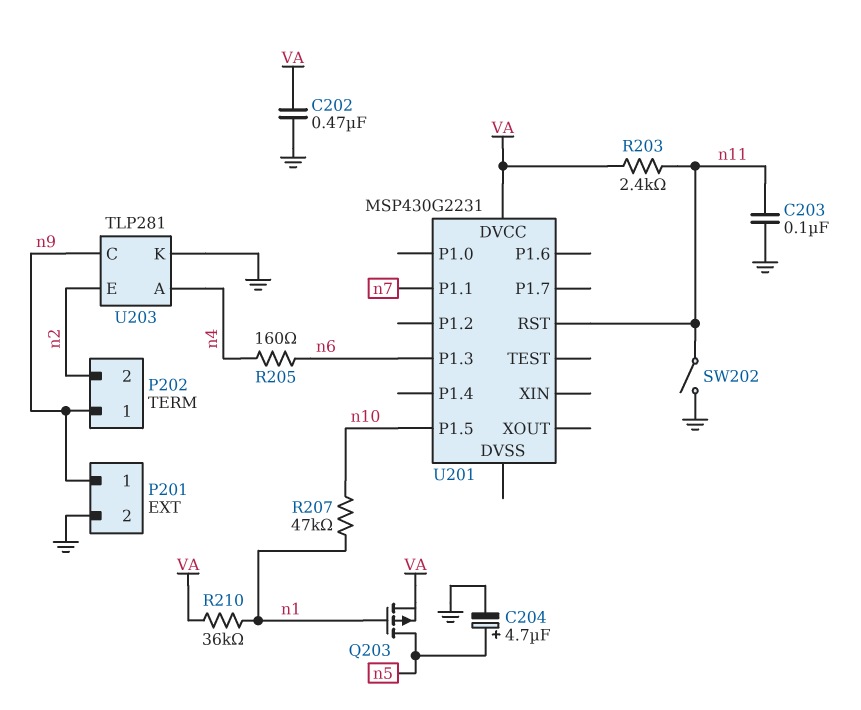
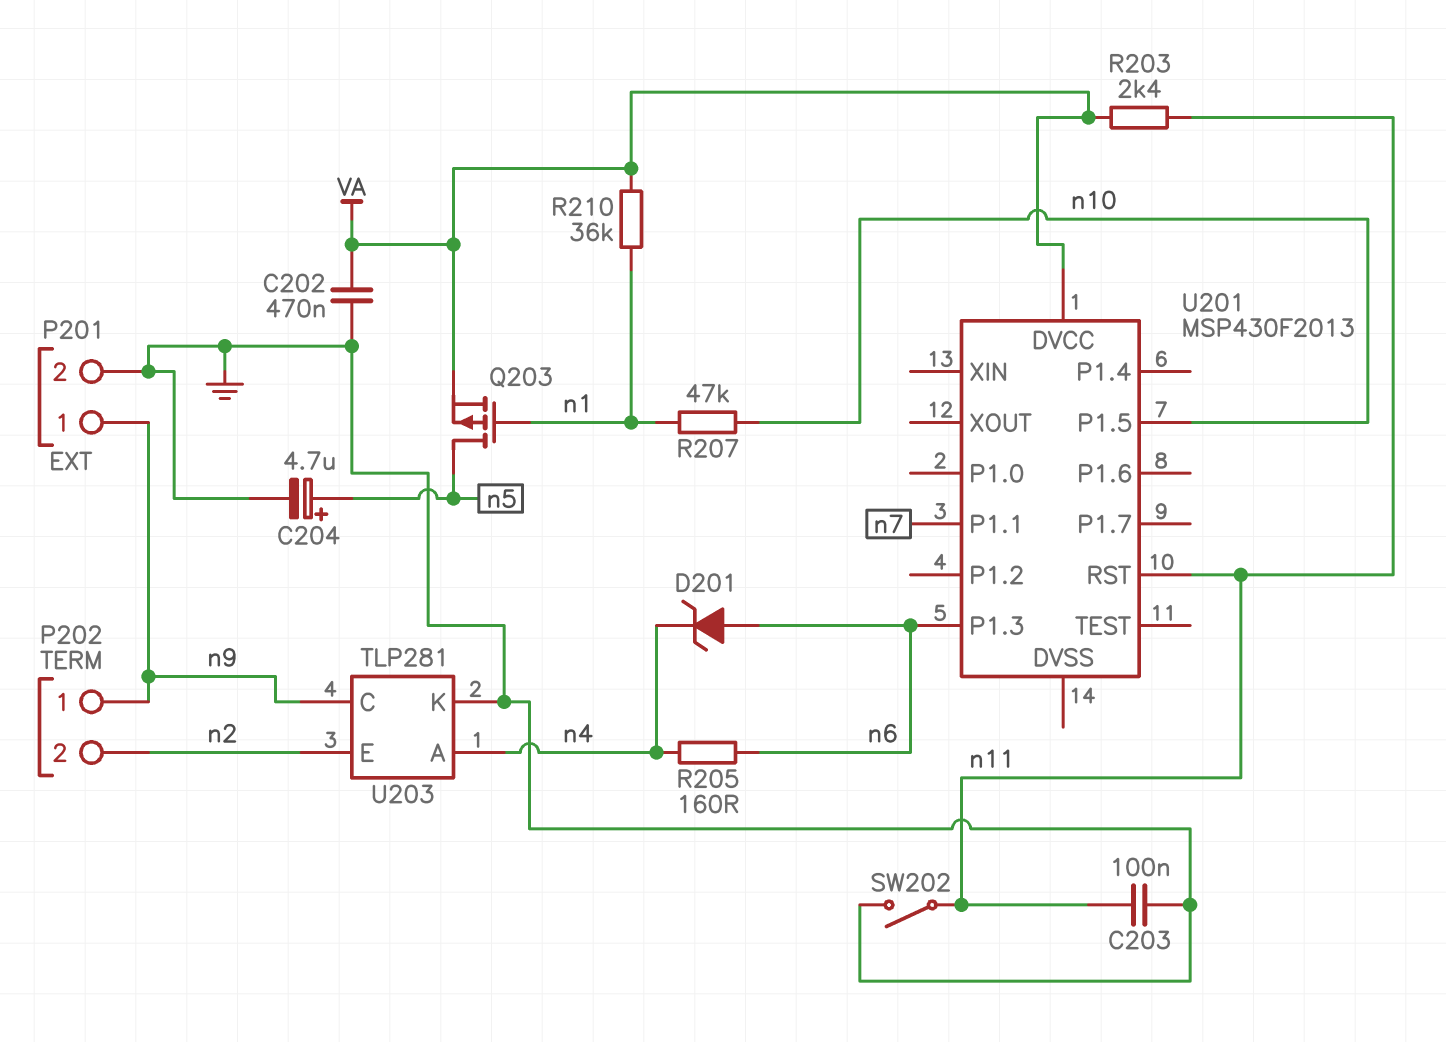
D201: none -> zener (A n6, K n4)
U201: MSP430G2231 -> MSP430F2013

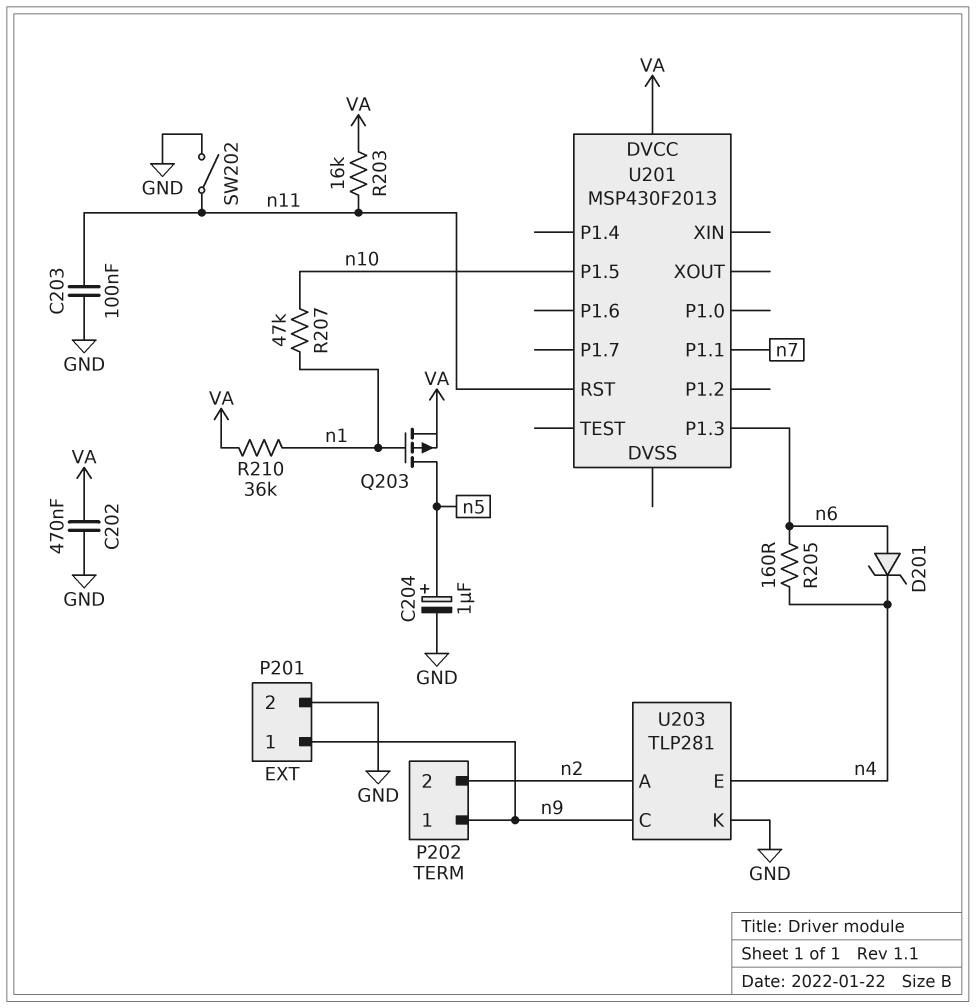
C204: 4.7uF (plus n5, minus GND) -> 1uF (plus n5, minus GND)
R203: 2.4k (VA, n11) -> 16k (VA, n11)
U203 pin A: n4 -> n2
U203 pin E: n2 -> n4

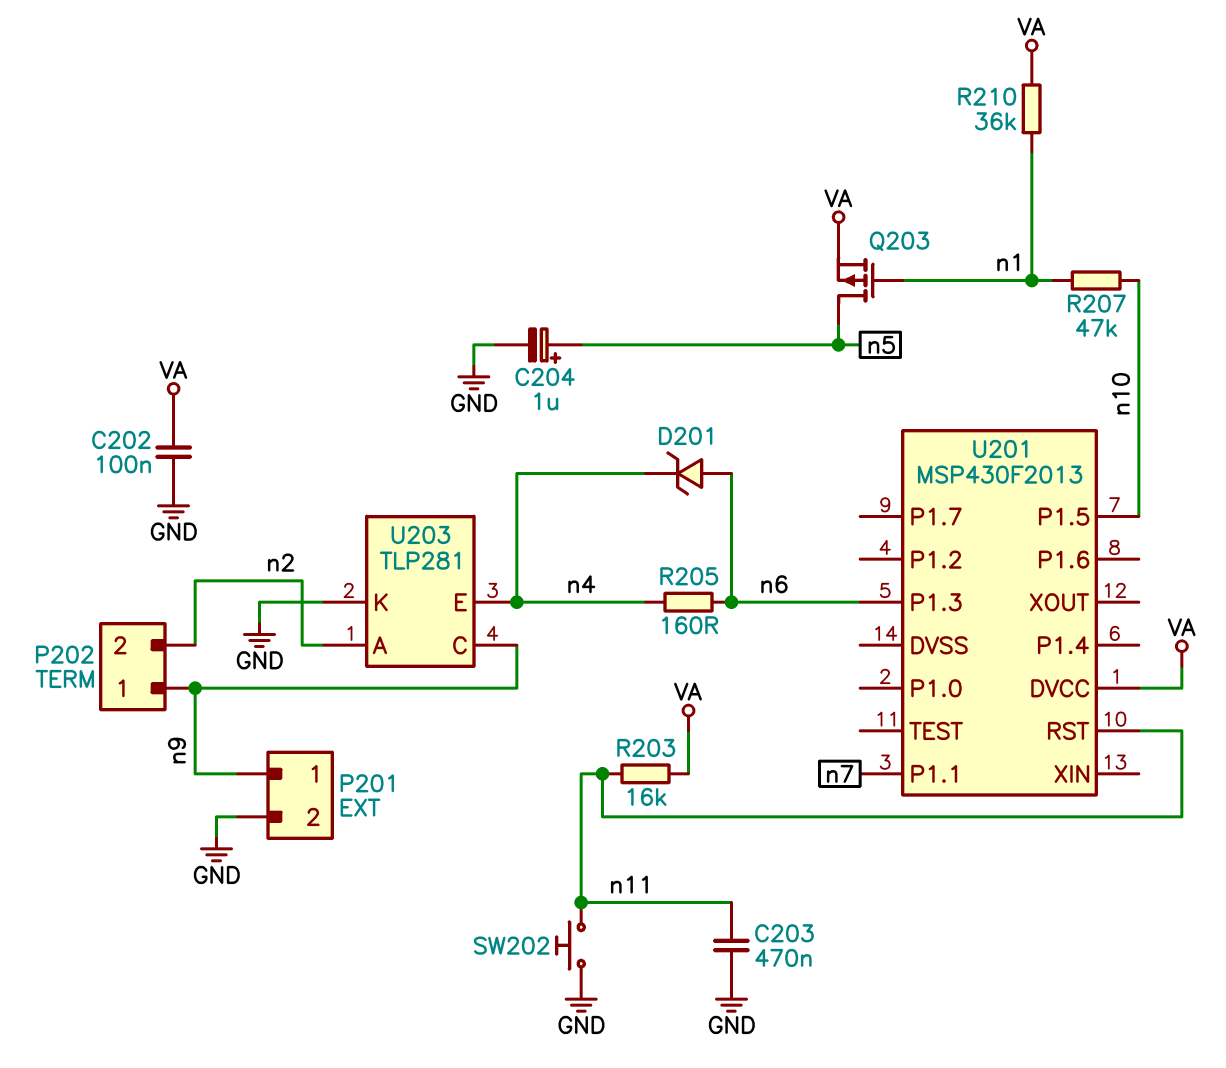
C202: 470nF (GND, VA) -> 100nF (GND, VA)
C203: 100nF (GND, n11) -> 470nF (GND, n11)
SW202: switch (GND, n11) -> button (GND, n11)

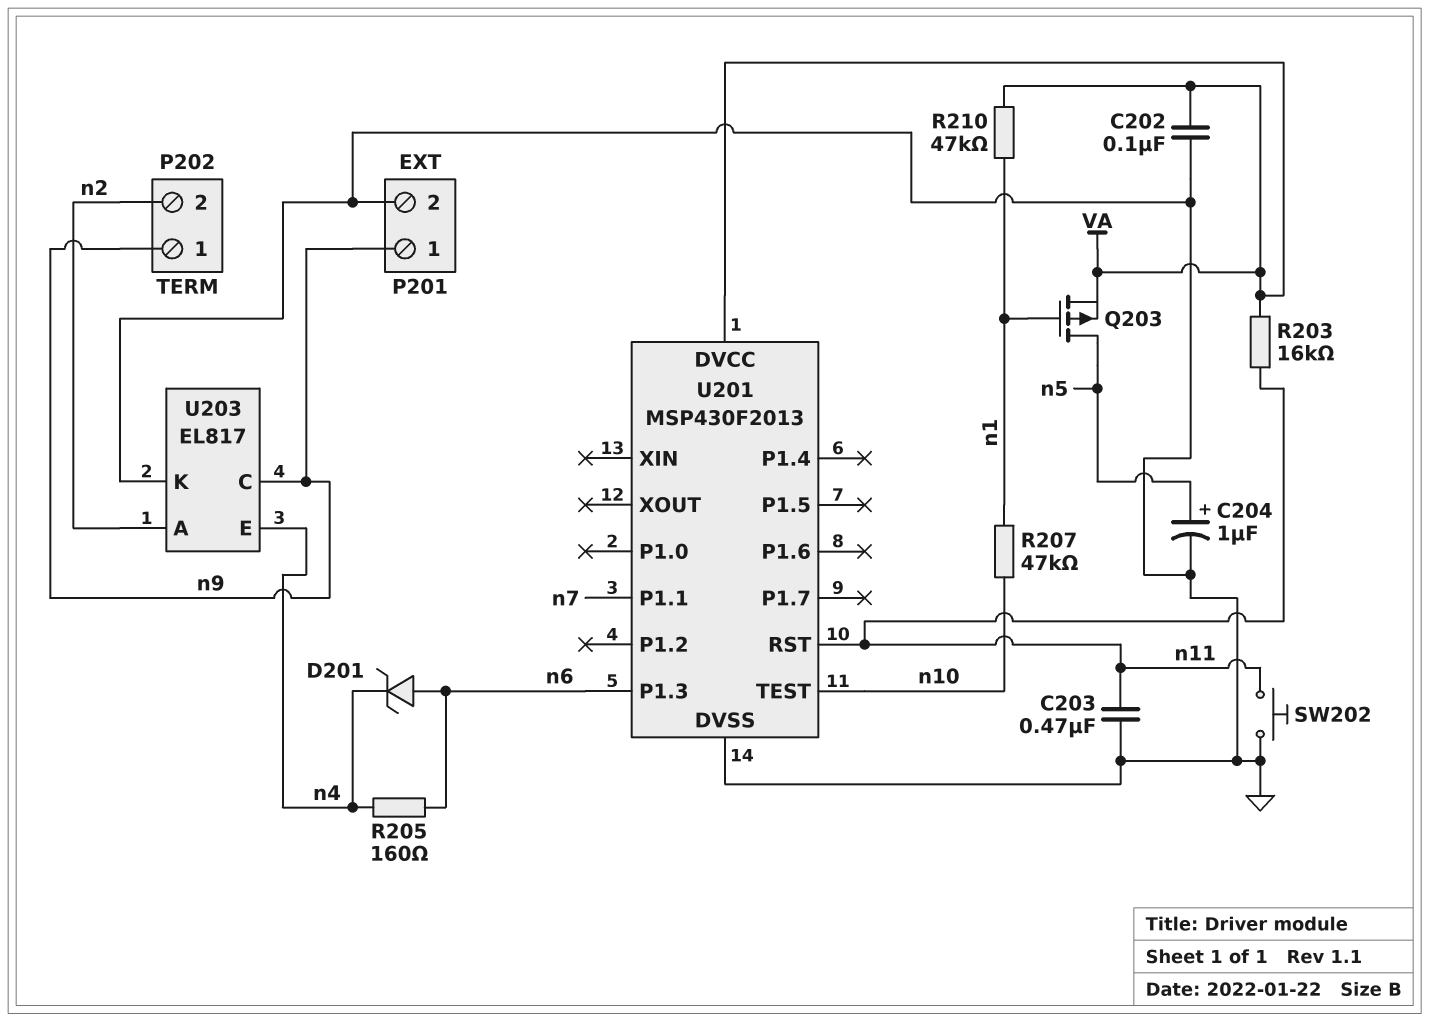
R210: 36k (VA, n1) -> 47k (VA, n1)
U201 pin DVSS: none -> GND
U201 pin P1.5: n10 -> none
U201 pin TEST: none -> n10
U203: TLP281 -> EL817

